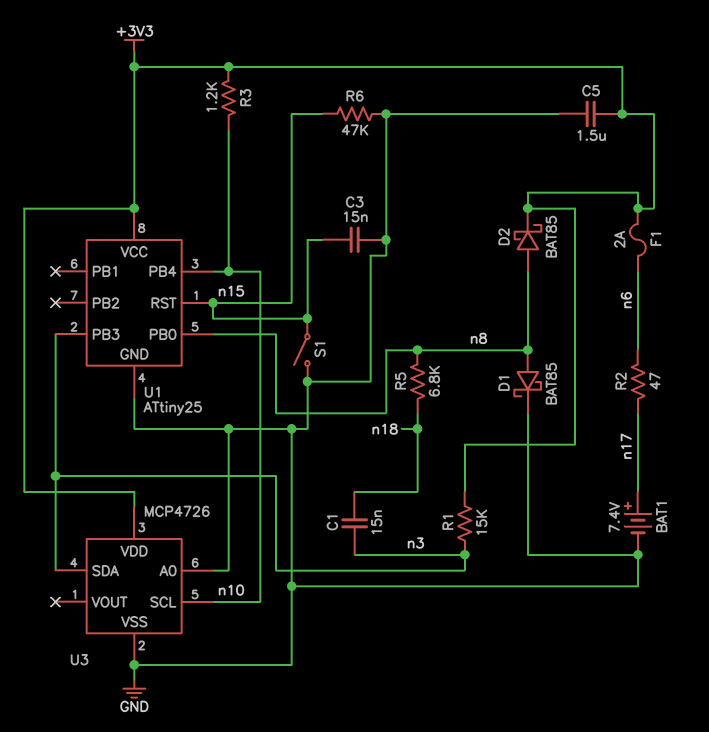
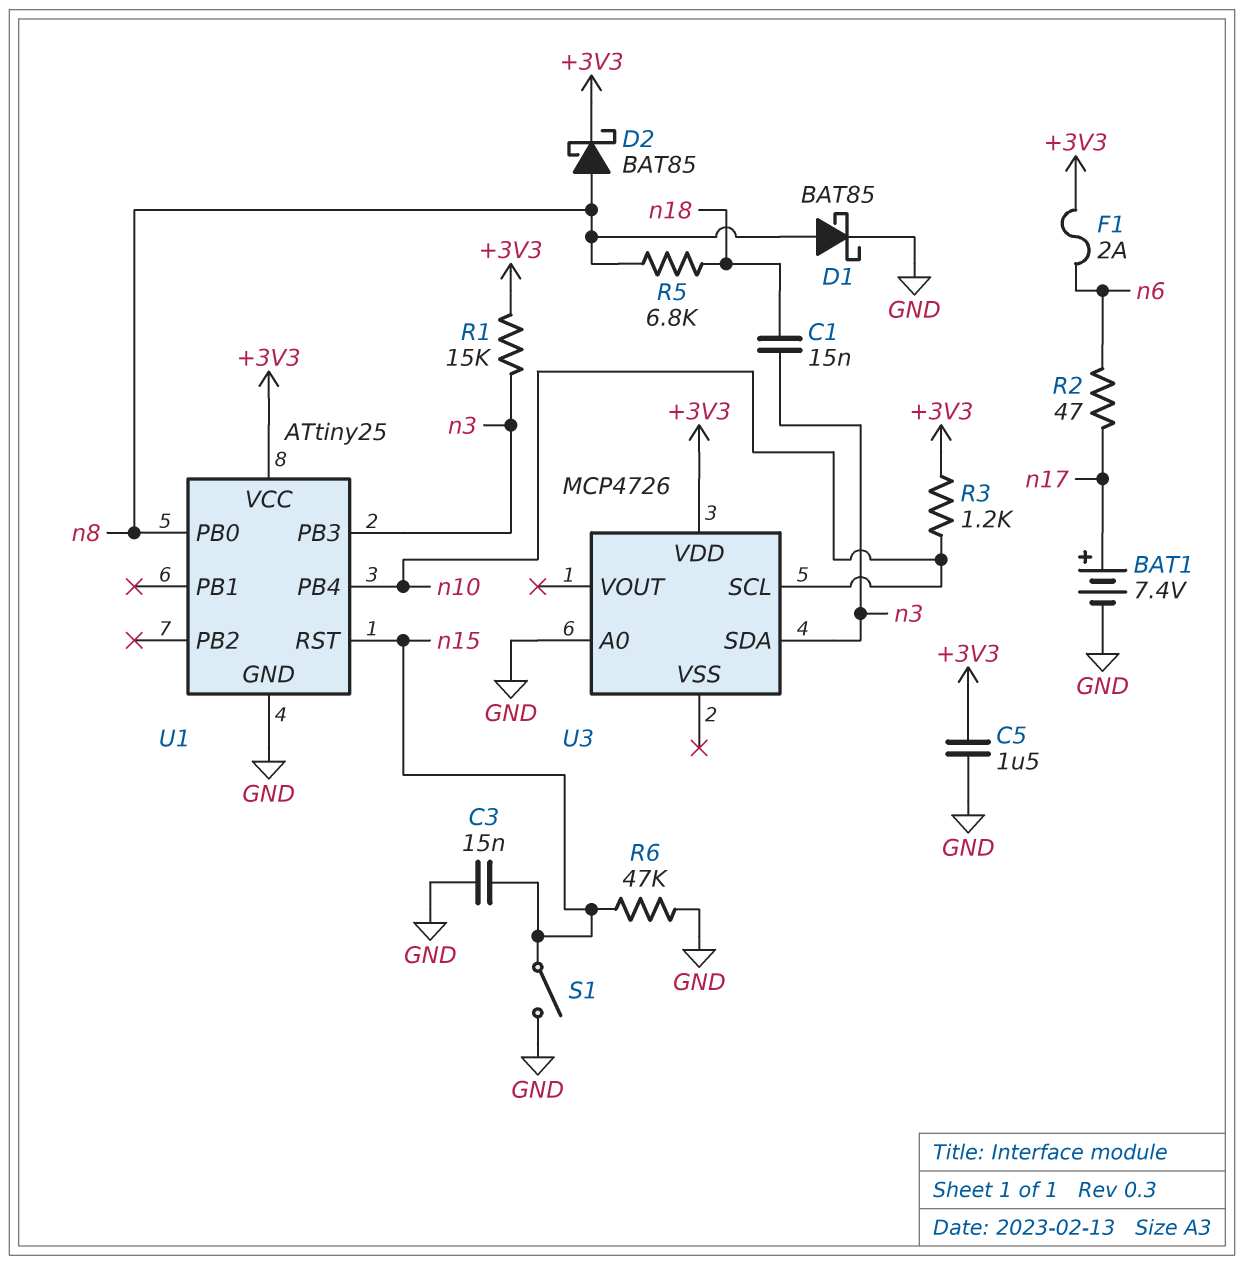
U3 pin VSS: GND -> none

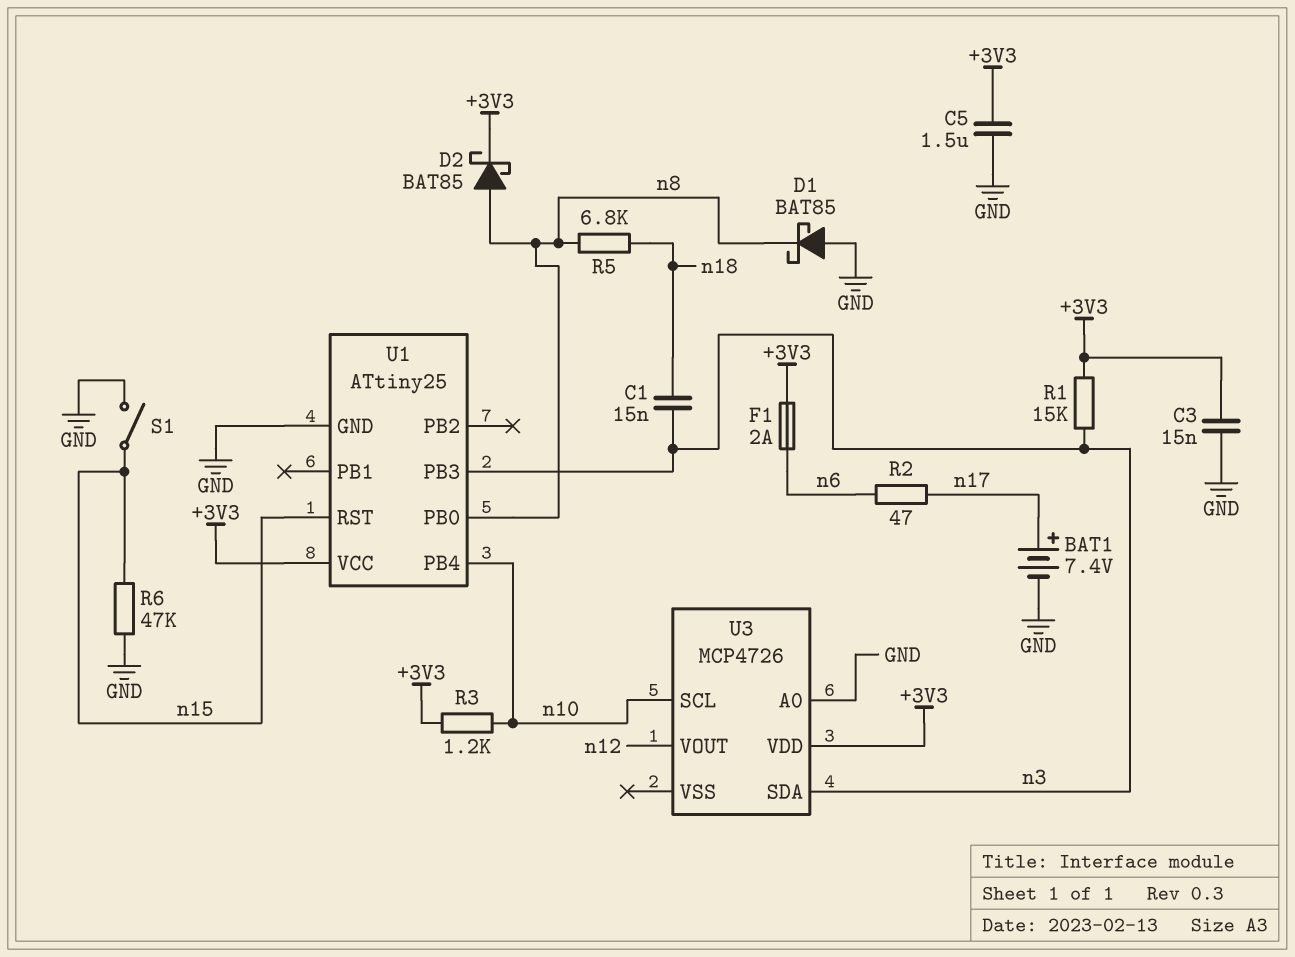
C3: 15nF (GND, n15) -> 15nF (+3V3, GND)
D1: schottky BAT85 (A n8, K GND) -> schottky BAT85 (A GND, K n8)
U3 pin VOUT: none -> n12

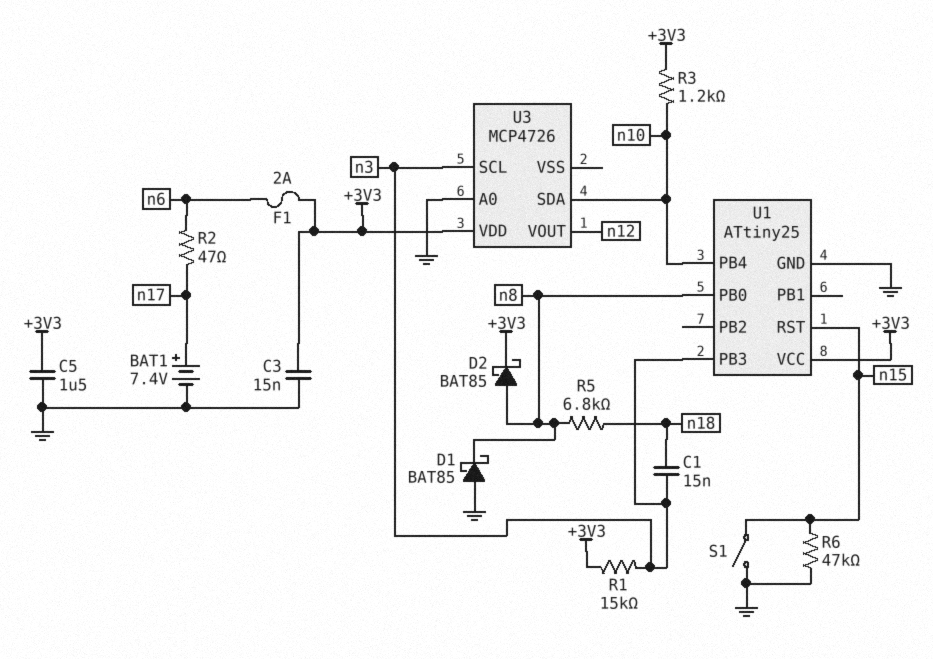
U3 pin SCL: n10 -> n3
U3 pin SDA: n3 -> n10

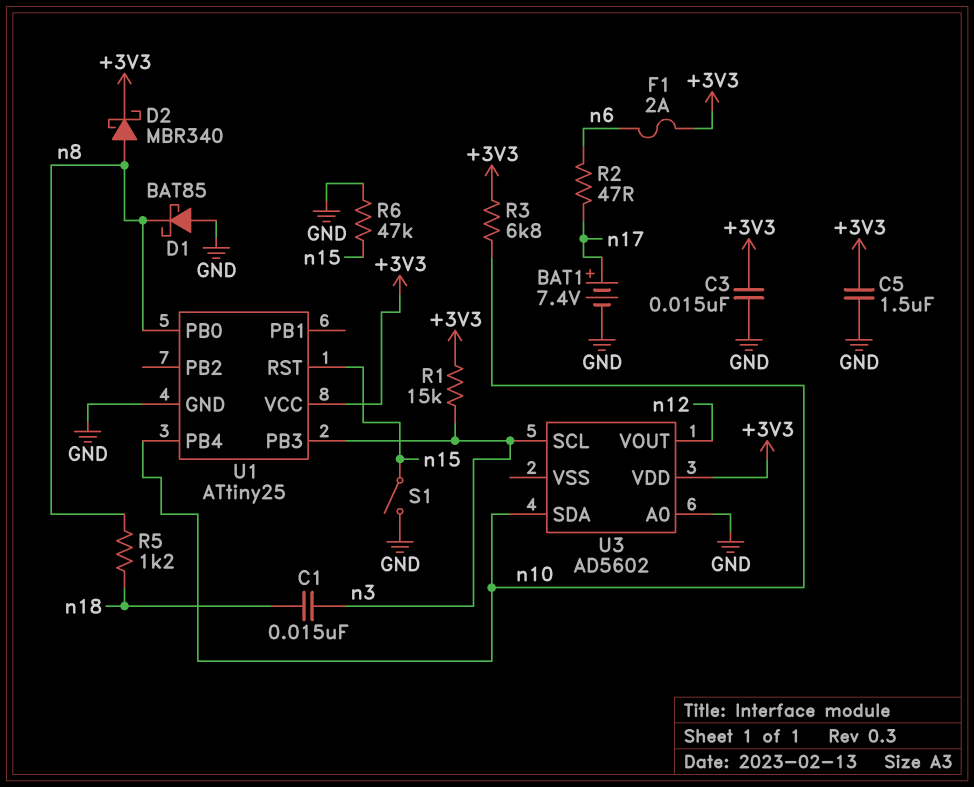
D2: schottky BAT85 (A n8, K +3V3) -> schottky MBR340 (A n8, K +3V3)
R3: 1.2k (+3V3, n10) -> 6.8k (+3V3, n10)
R5: 6.8k (n8, n18) -> 1.2k (n8, n18)
U3: MCP4726 -> AD5602

